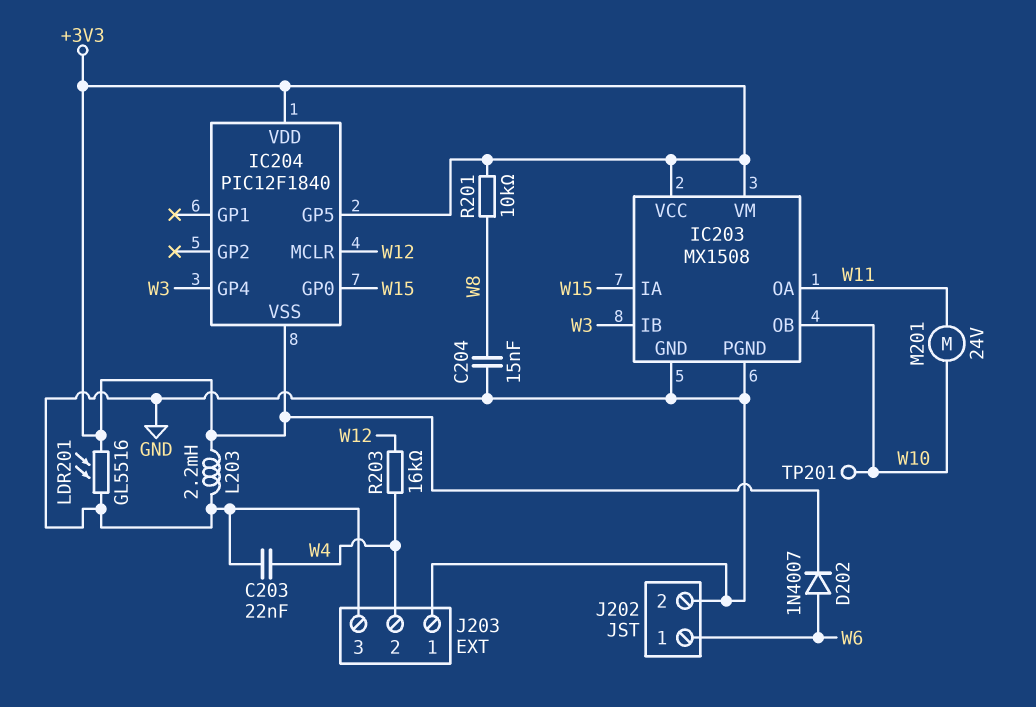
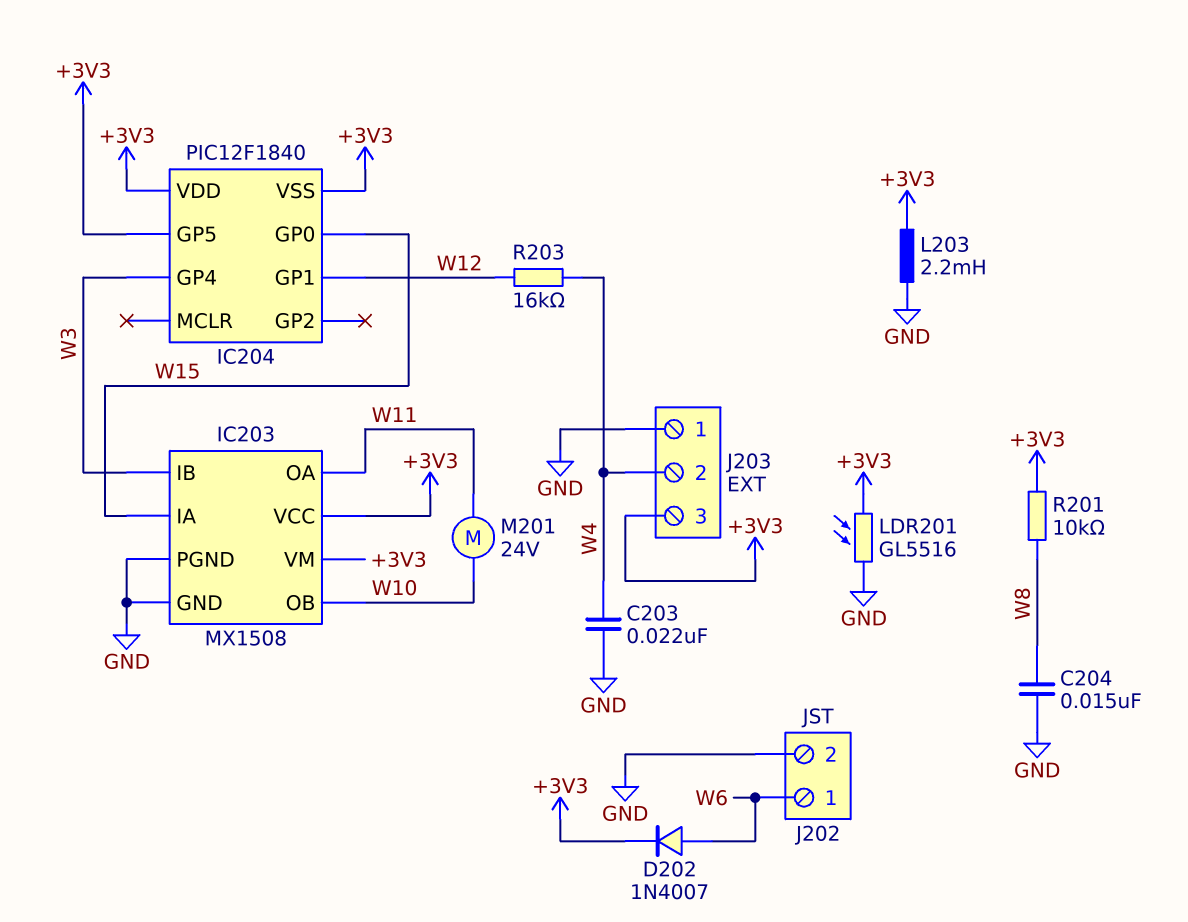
IC204 pin GP1: none -> W12
IC204 pin MCLR: W12 -> none
J203 pin 3: GND -> +3V3
TP201: test point (W10) -> none

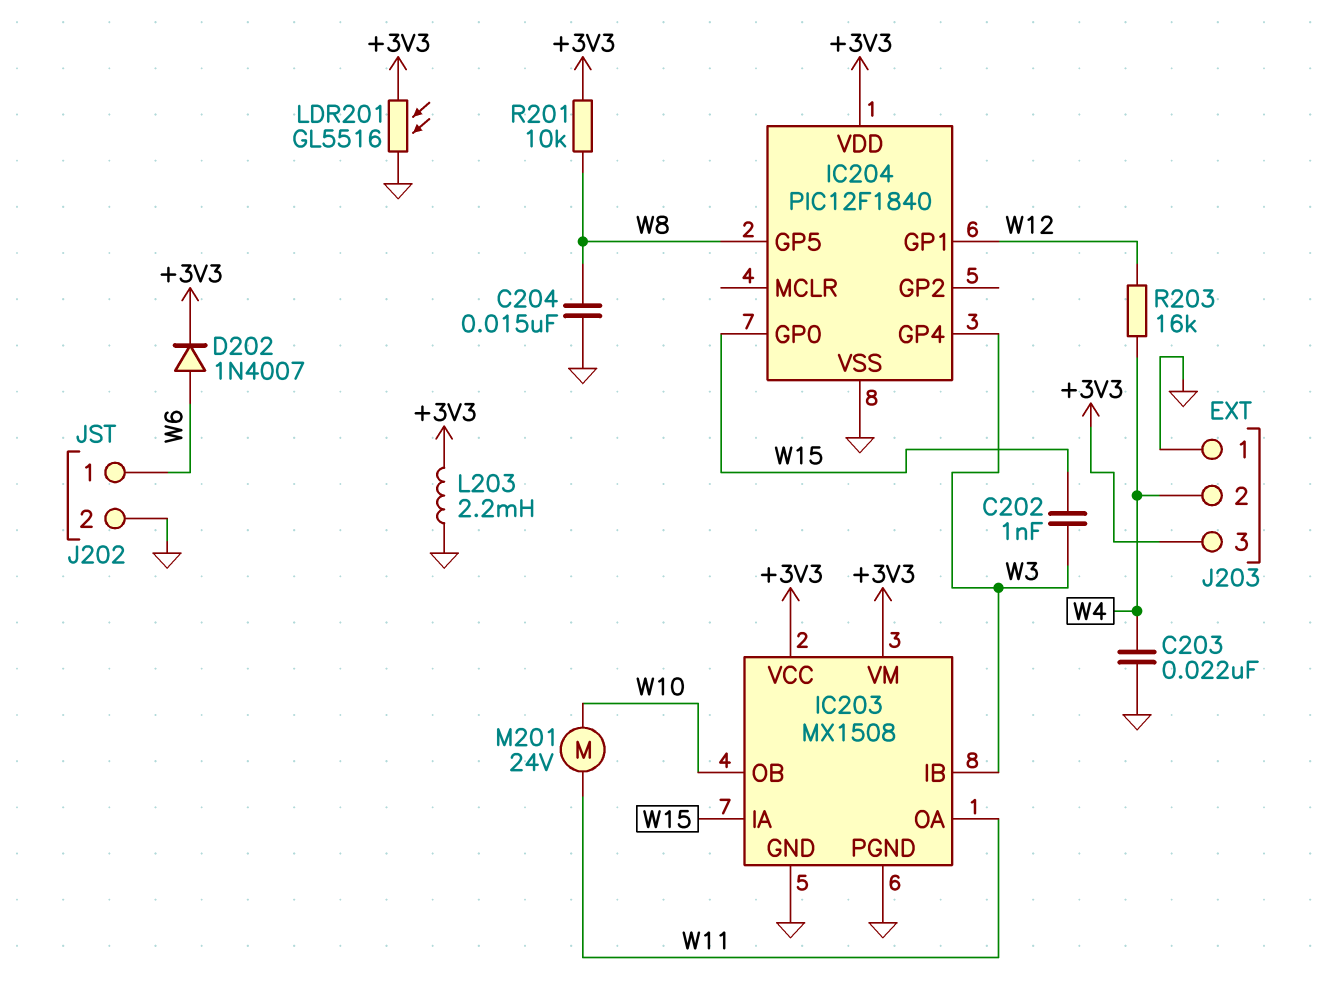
C202: none -> 1nF (W3, W15)
IC204 pin GP5: +3V3 -> W8
IC204 pin VSS: +3V3 -> GND

